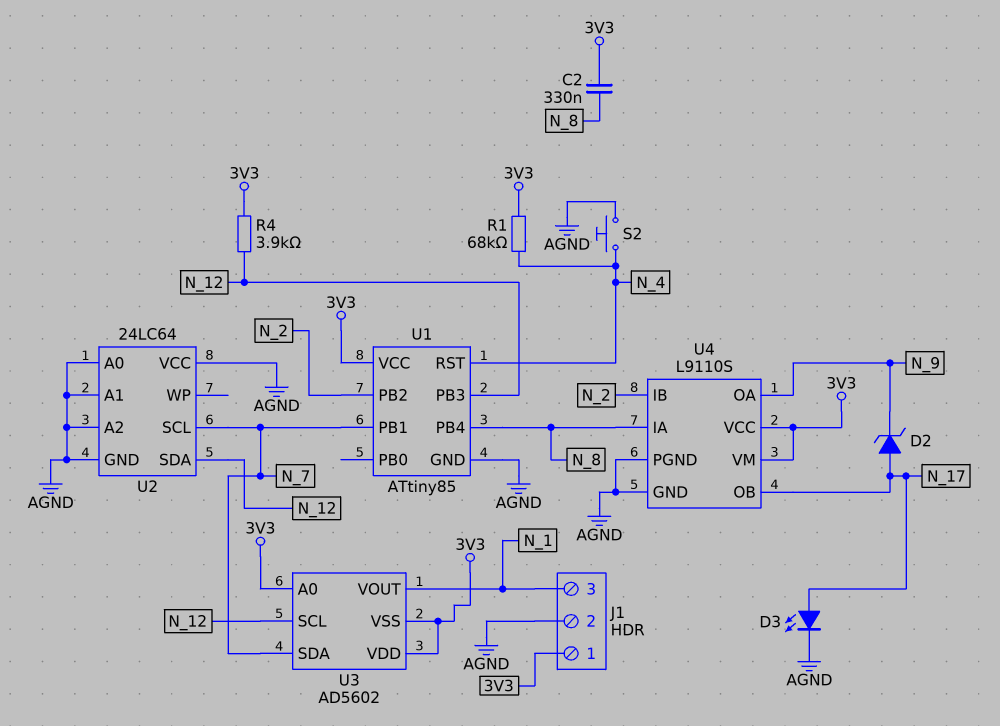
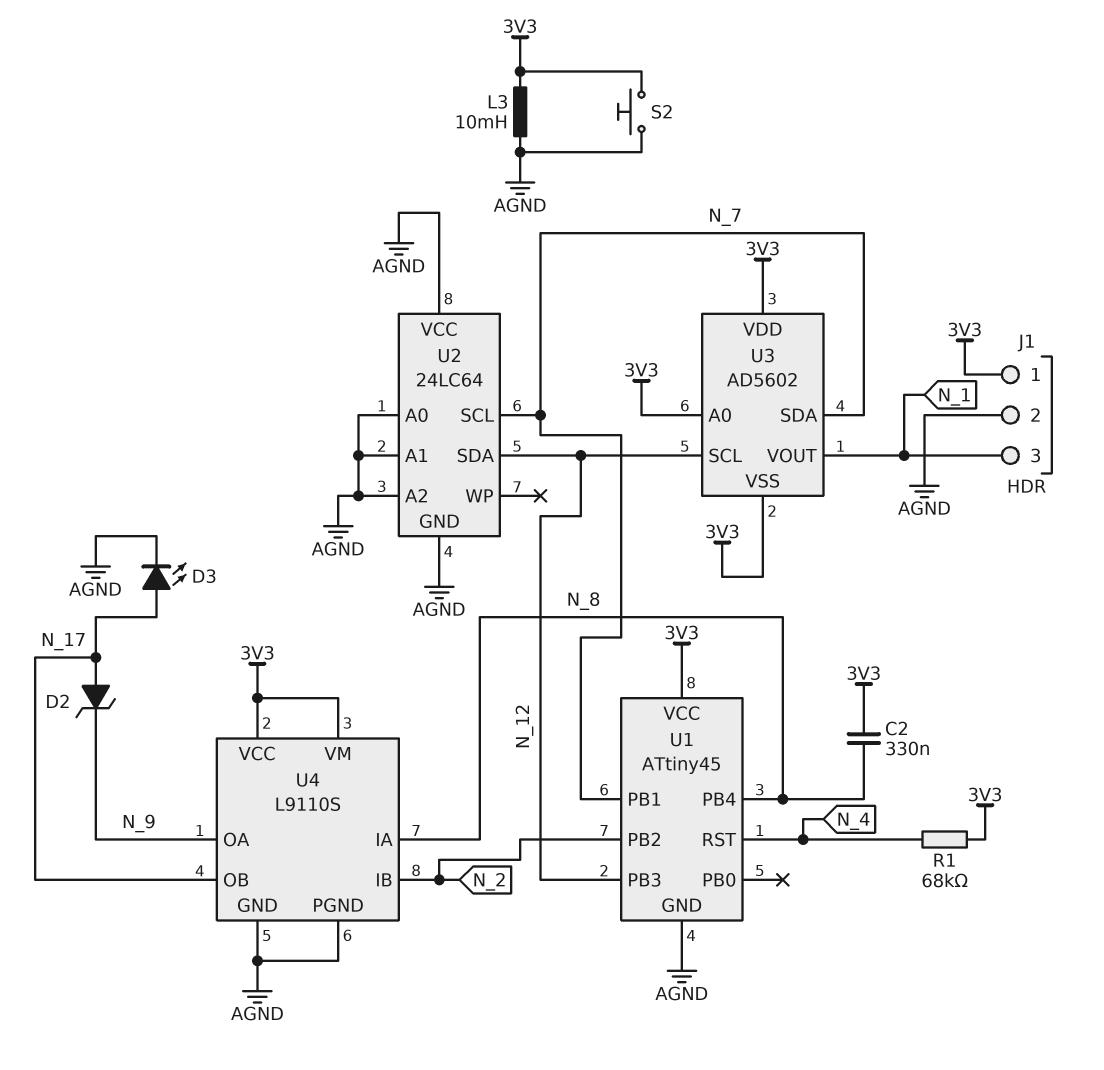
L3: none -> 10mH (3V3, AGND)
R4: 3.9k (3V3, N_12) -> none
S2: button (AGND, N_4) -> button (3V3, AGND)
U1: ATtiny85 -> ATtiny45

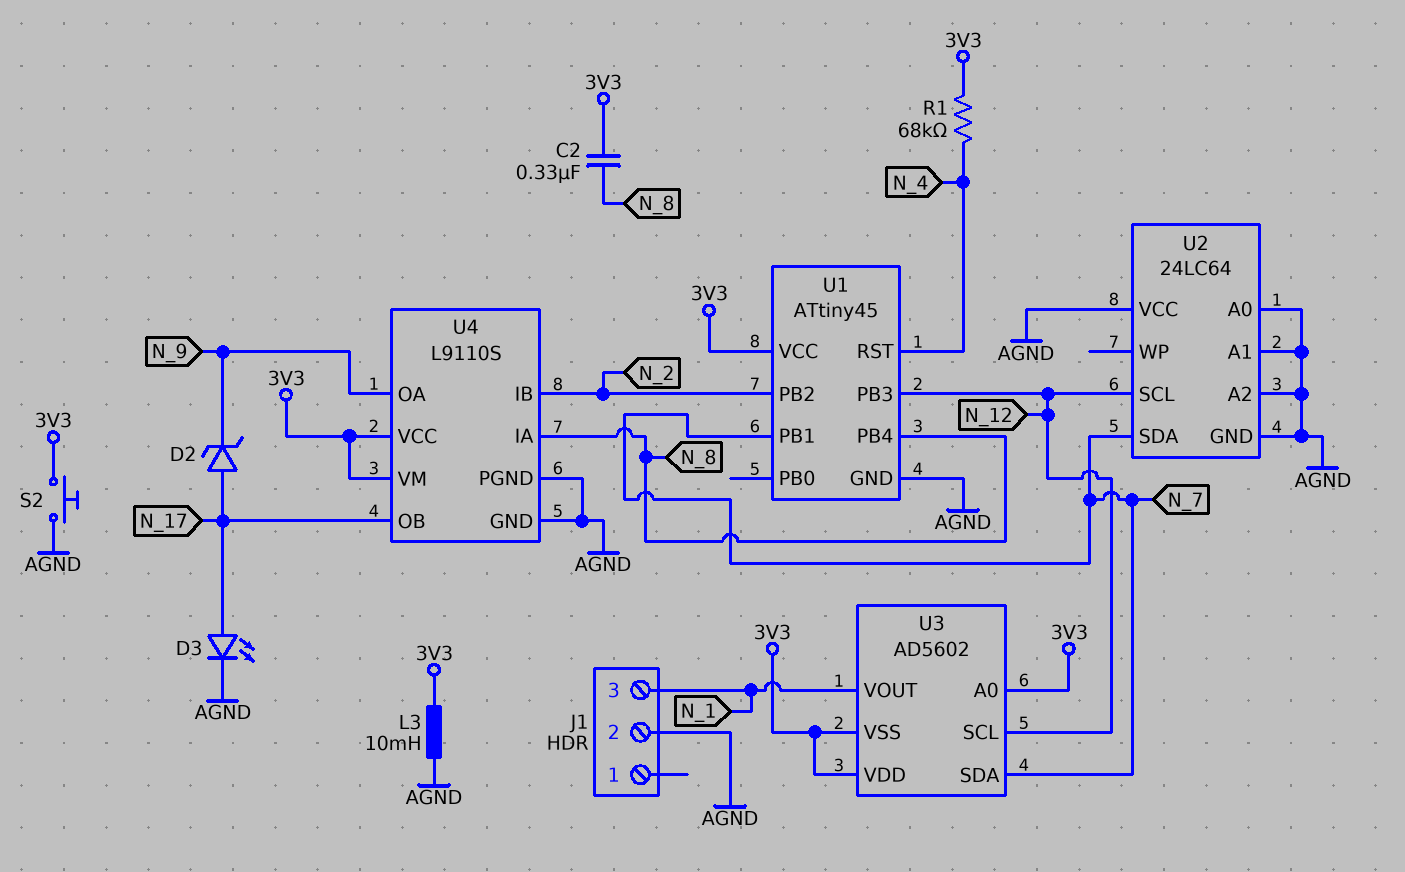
J1 pin 1: 3V3 -> none
U2 pin SCL: N_7 -> N_12
U2 pin SDA: N_12 -> N_7

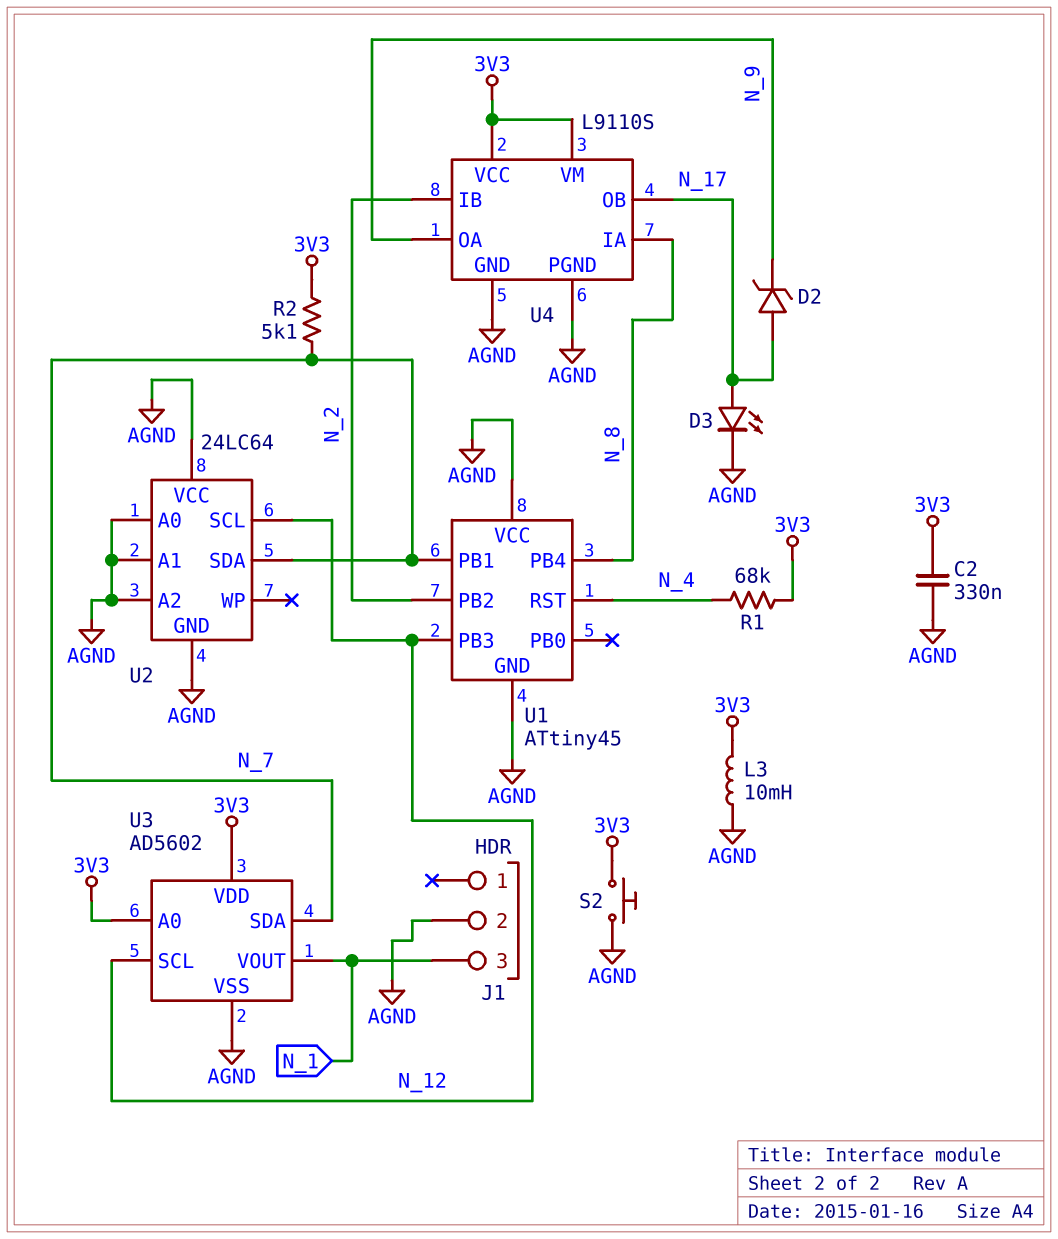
C2: 330nF (3V3, N_8) -> 330nF (3V3, AGND)
R2: none -> 5.1k (3V3, N_7)
U1 pin VCC: 3V3 -> AGND
U3 pin VSS: 3V3 -> AGND

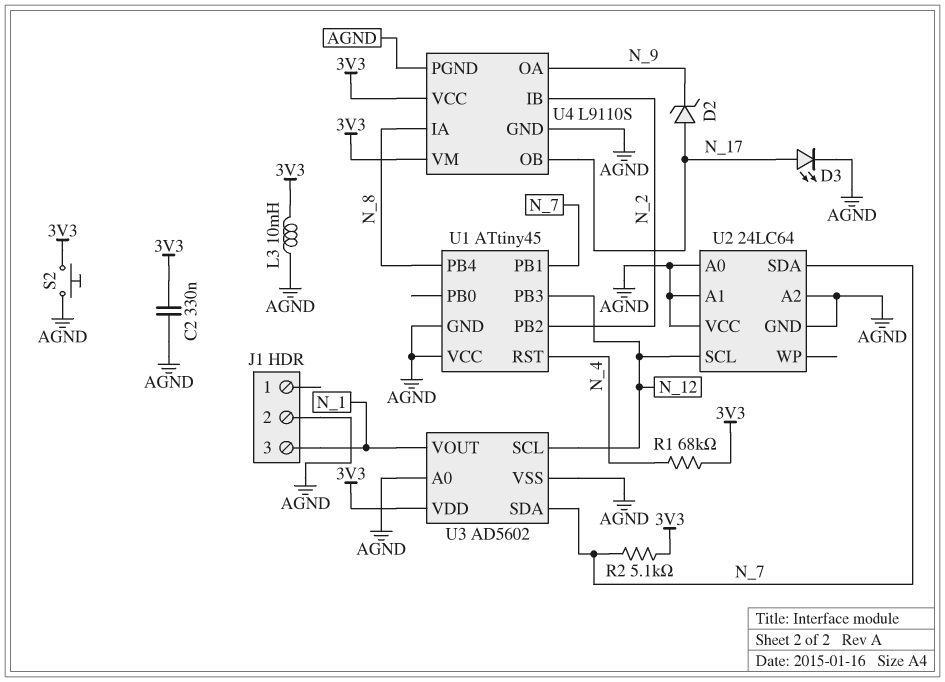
U3 pin A0: 3V3 -> AGND

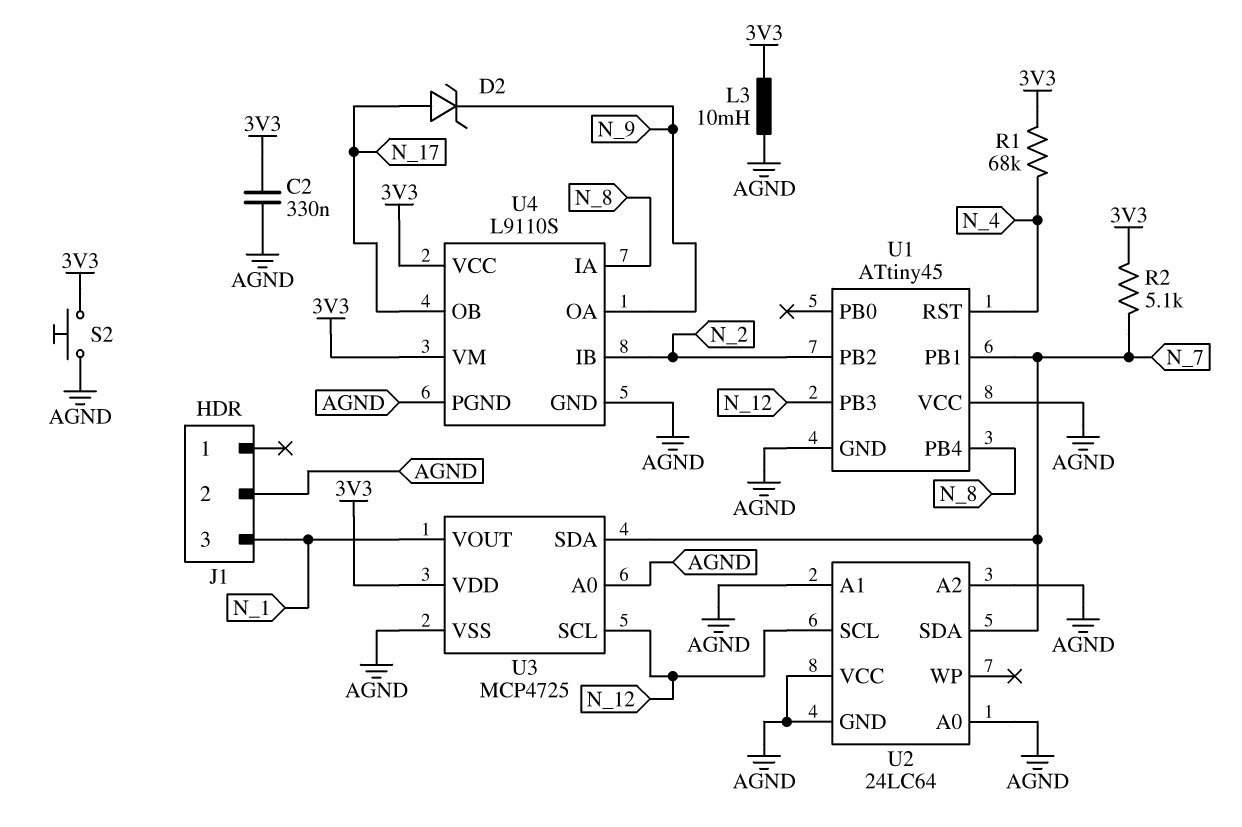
D3: LED (A N_17, K AGND) -> none
U3: AD5602 -> MCP4725

